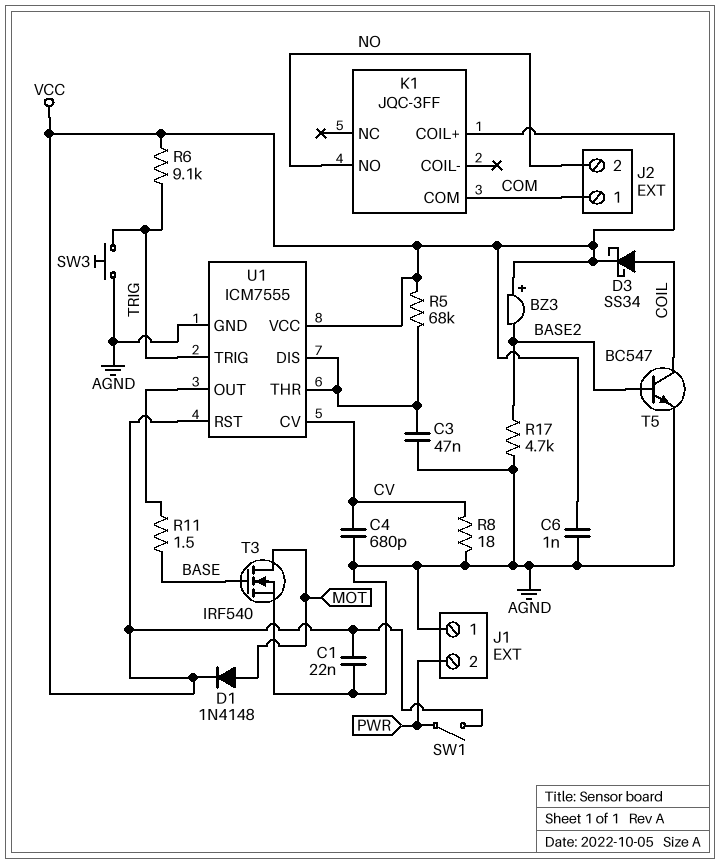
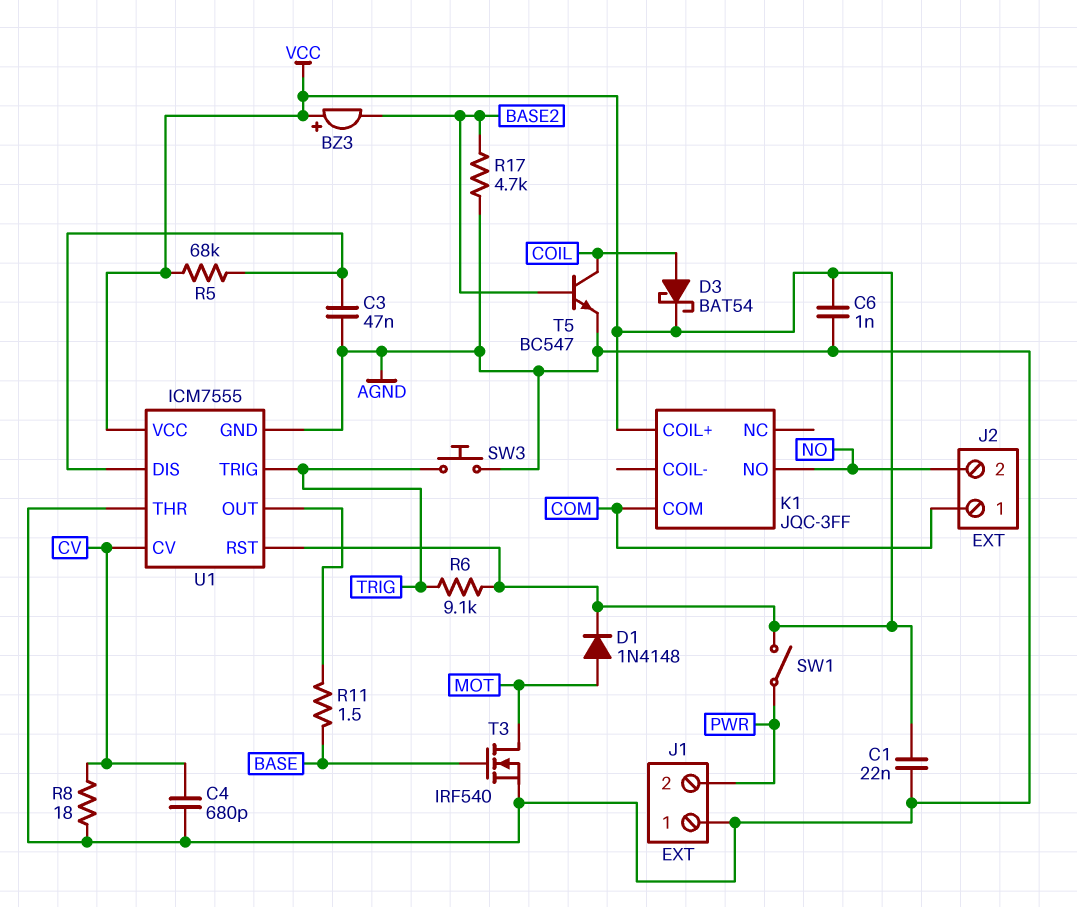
D3: schottky SS34 (A COIL, K VCC) -> schottky BAT54 (A COIL, K VCC)
U1 pin THR: U1/DIS -> AGND

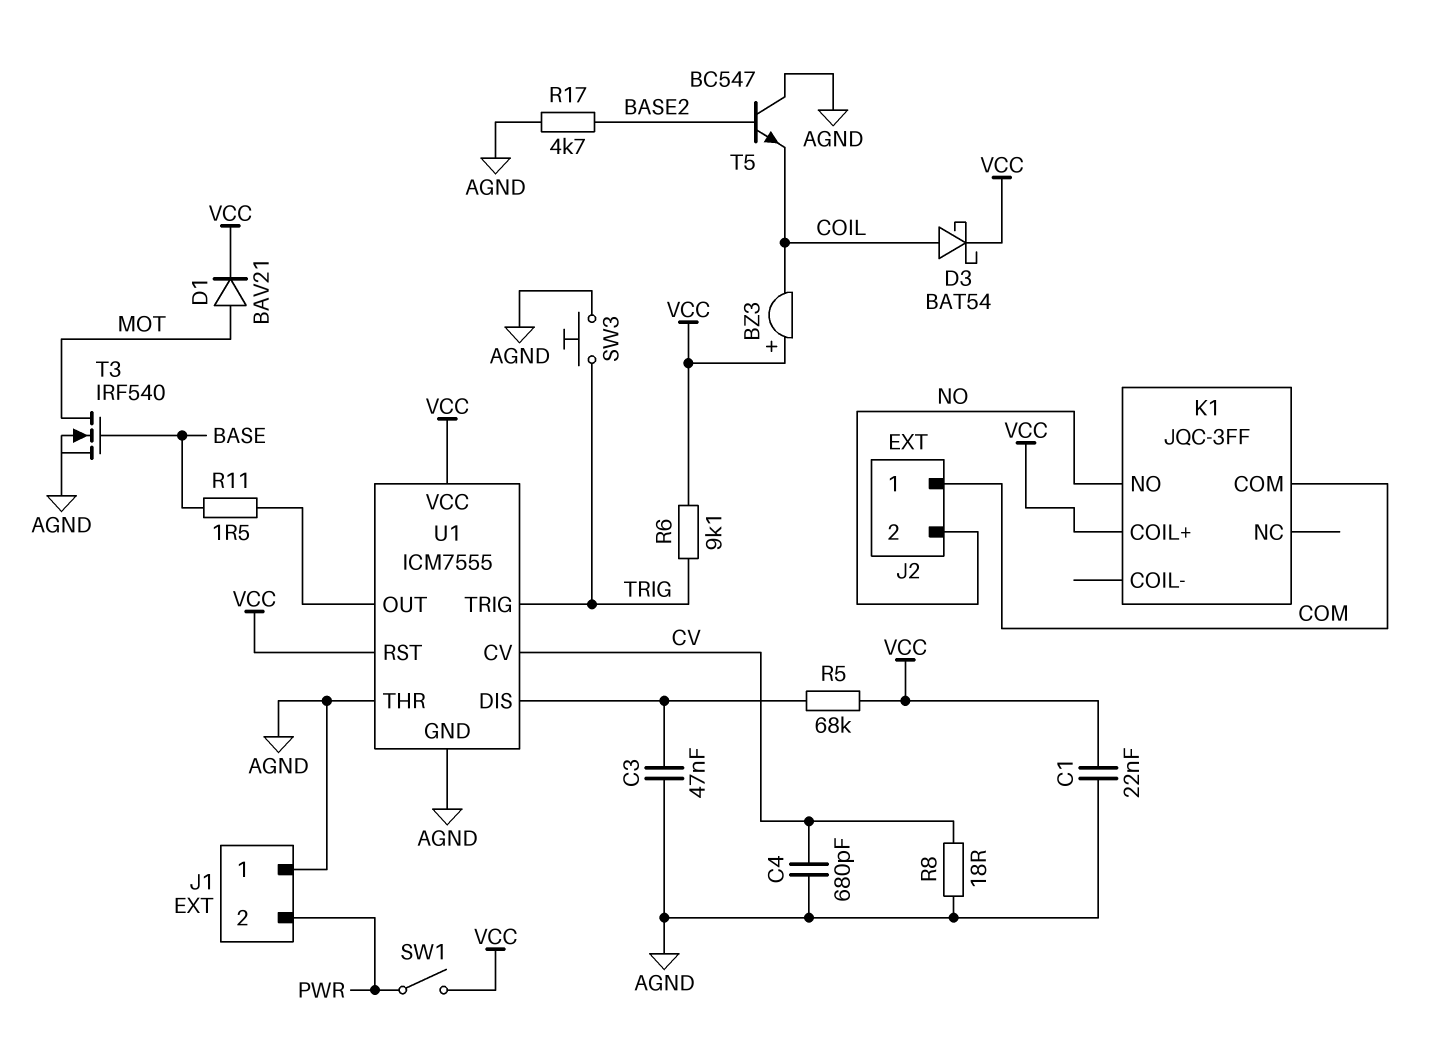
BZ3: buzzer (plus VCC, minus BASE2) -> buzzer (plus VCC, minus COIL)
C6: 1nF (AGND, VCC) -> none
D1: diode 1N4148 (A MOT, K VCC) -> diode BAV21 (A MOT, K VCC)
T5: NPN BC547 (B BASE2, C COIL, E AGND) -> NPN BC547 (B BASE2, C AGND, E COIL)

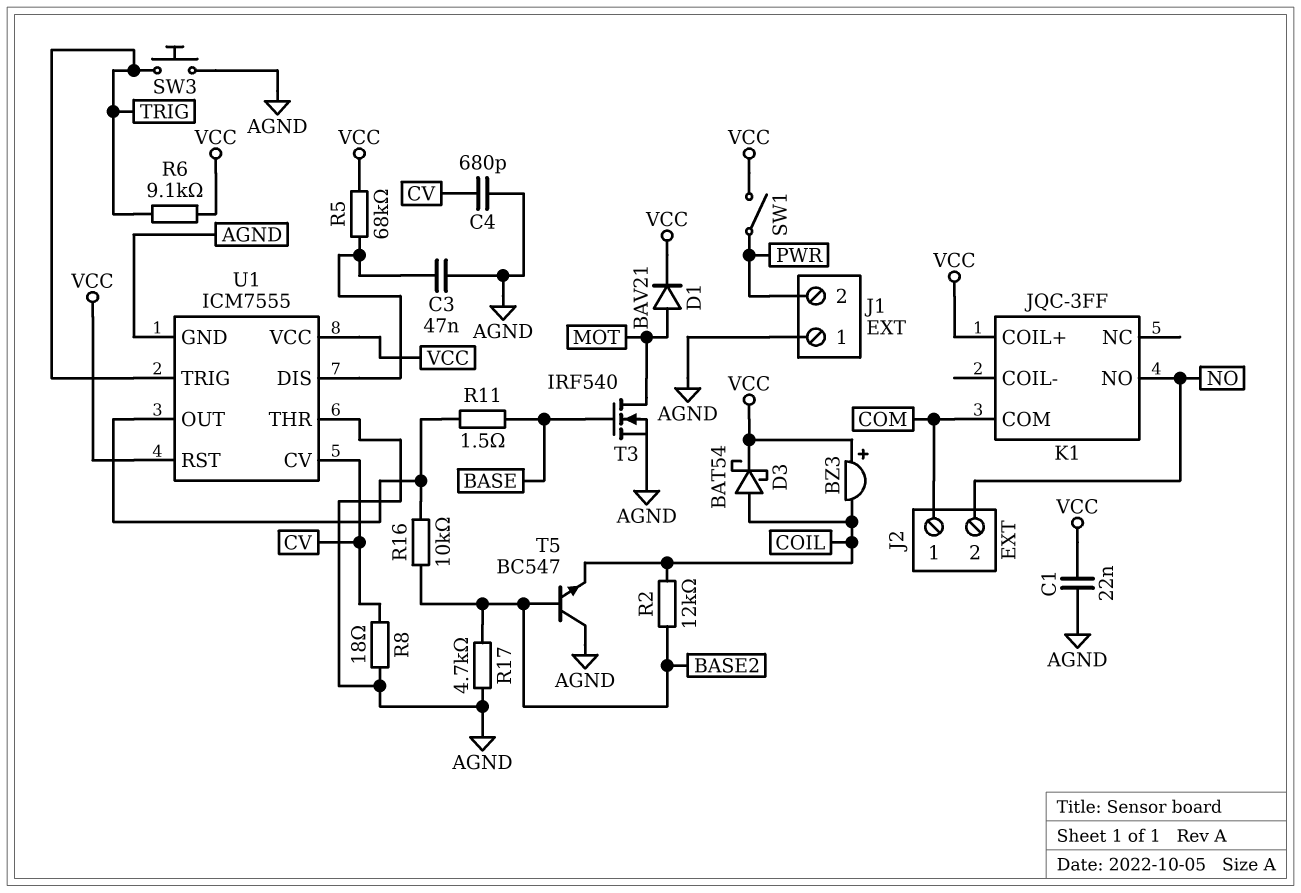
R2: none -> 12k (BASE2, COIL)
R16: none -> 10k (BASE2, U1/OUT)

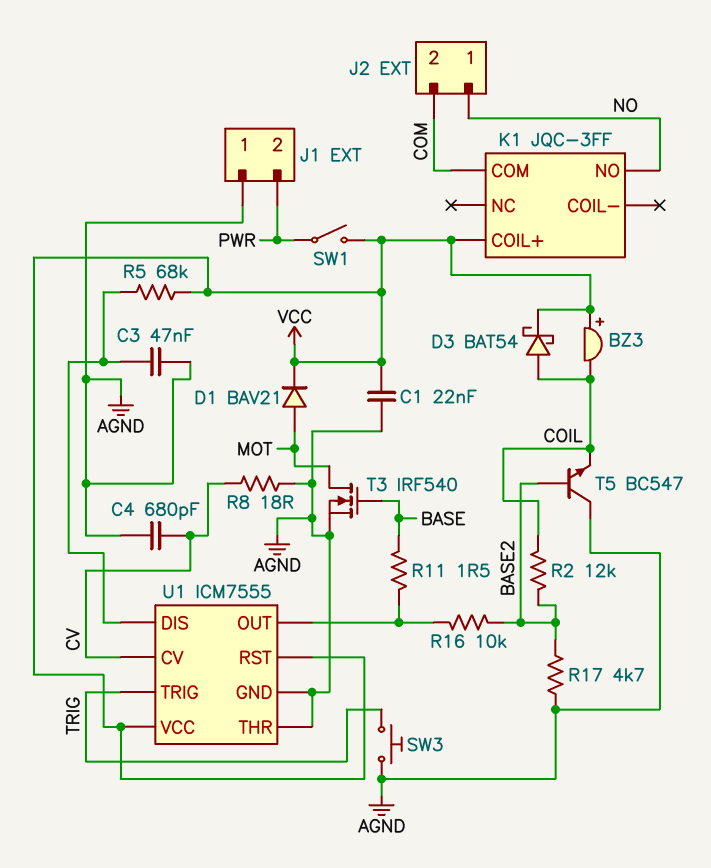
J2 pin 1: COM -> NO
J2 pin 2: NO -> COM
R6: 9.1k (TRIG, VCC) -> none

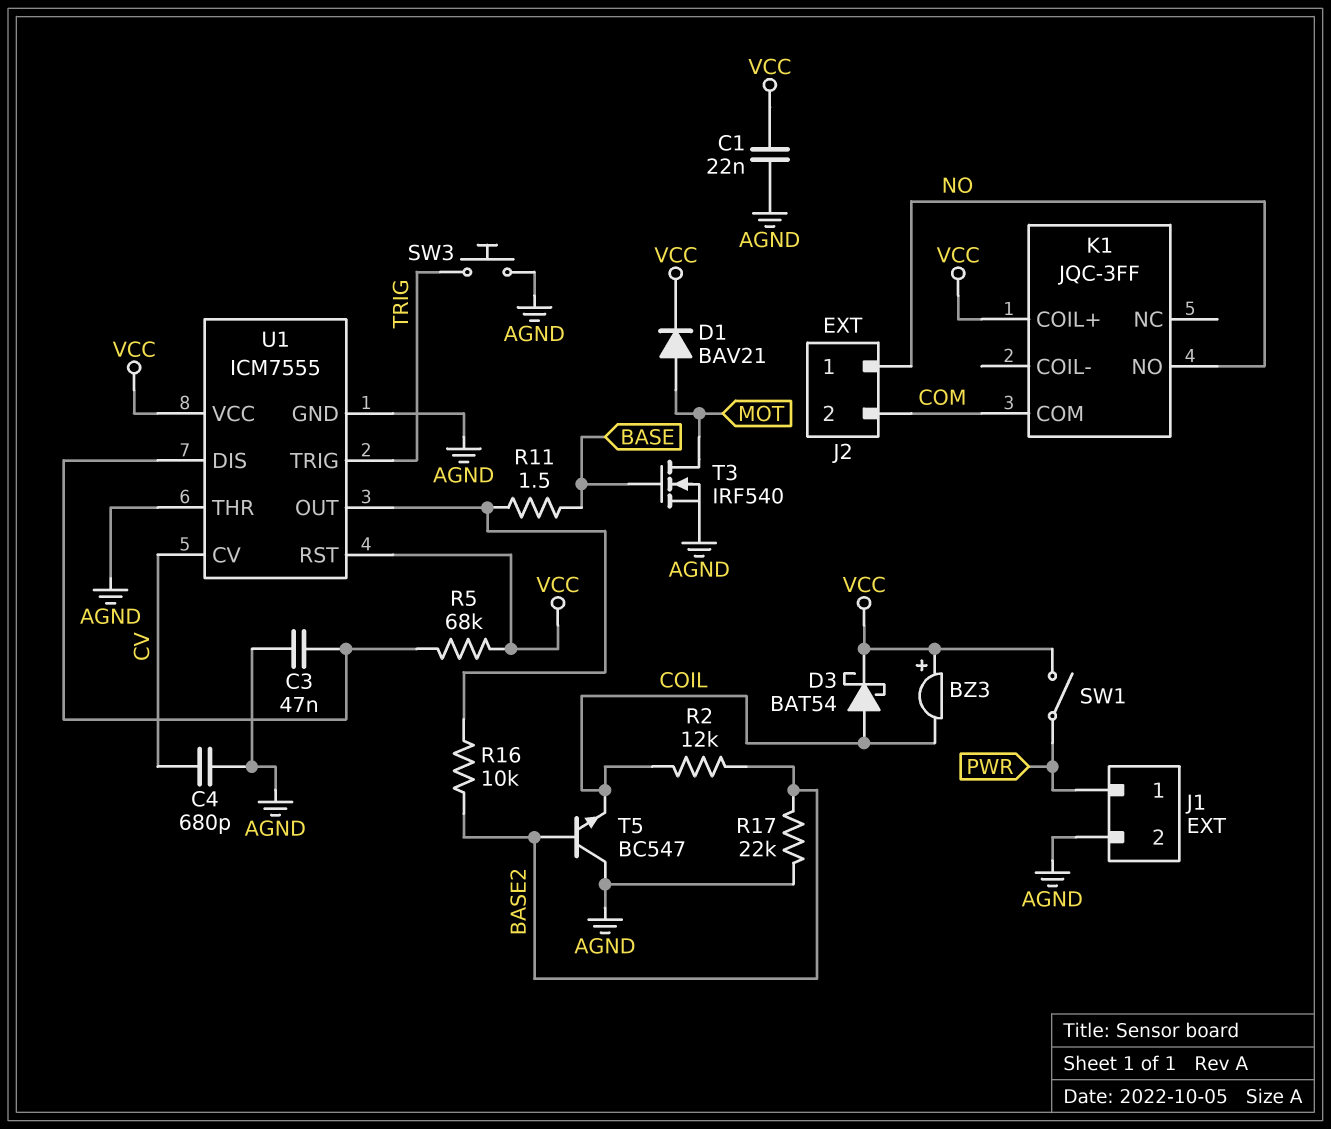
J1 pin 1: AGND -> PWR
J1 pin 2: PWR -> AGND
R8: 18 (AGND, CV) -> none
R17: 4.7k (AGND, BASE2) -> 22k (AGND, BASE2)

